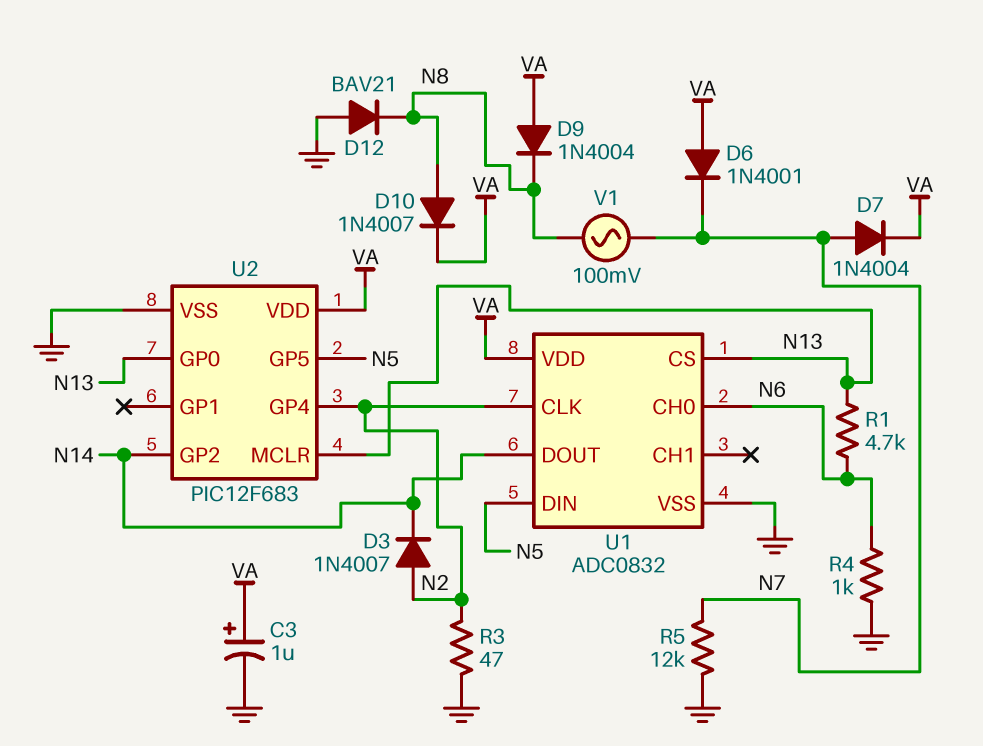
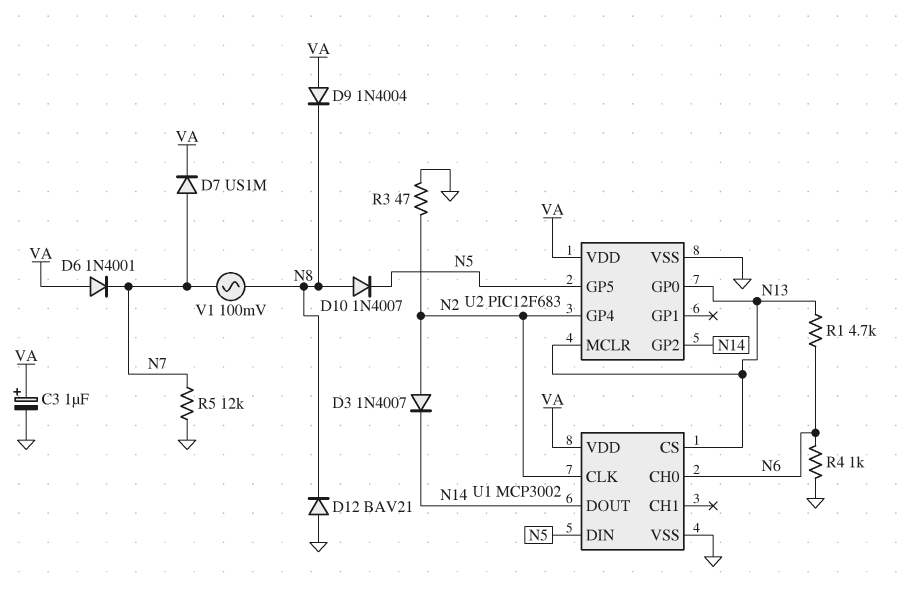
D7: diode 1N4004 (A N7, K VA) -> diode US1M (A N7, K VA)
D10: diode 1N4007 (A N8, K VA) -> diode 1N4007 (A N8, K N5)
U1: ADC0832 -> MCP3002

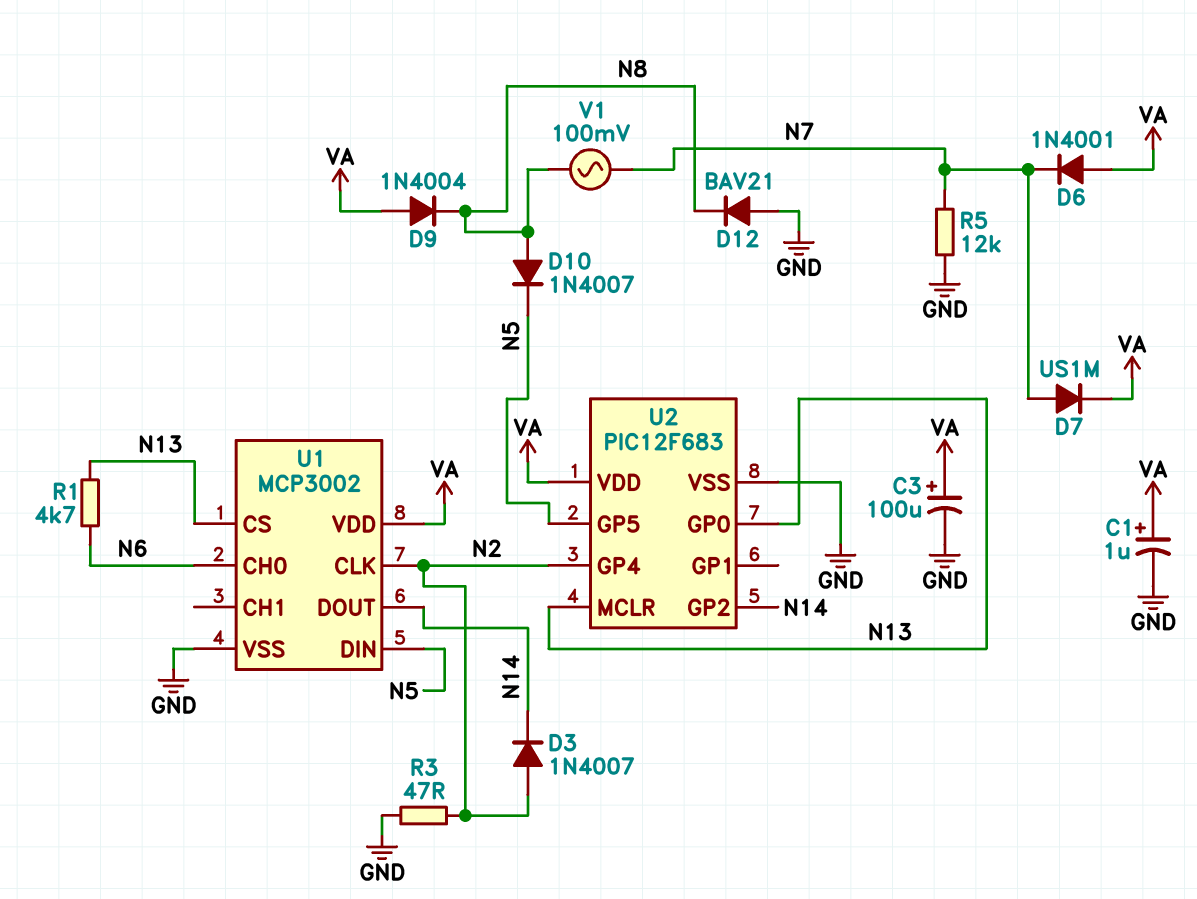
C1: none -> 1uF (plus VA, minus GND)
C3: 1uF (plus VA, minus GND) -> 100uF (plus VA, minus GND)
R4: 1k (GND, N6) -> none

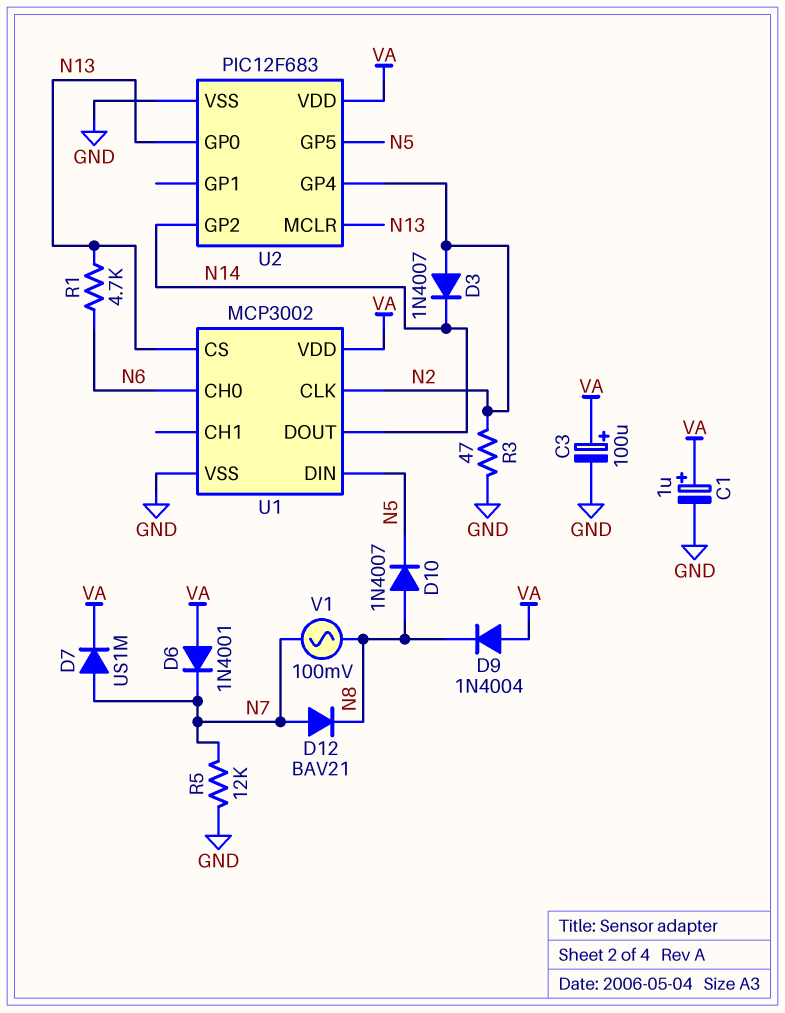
D12: diode BAV21 (A GND, K N8) -> diode BAV21 (A N7, K N8)

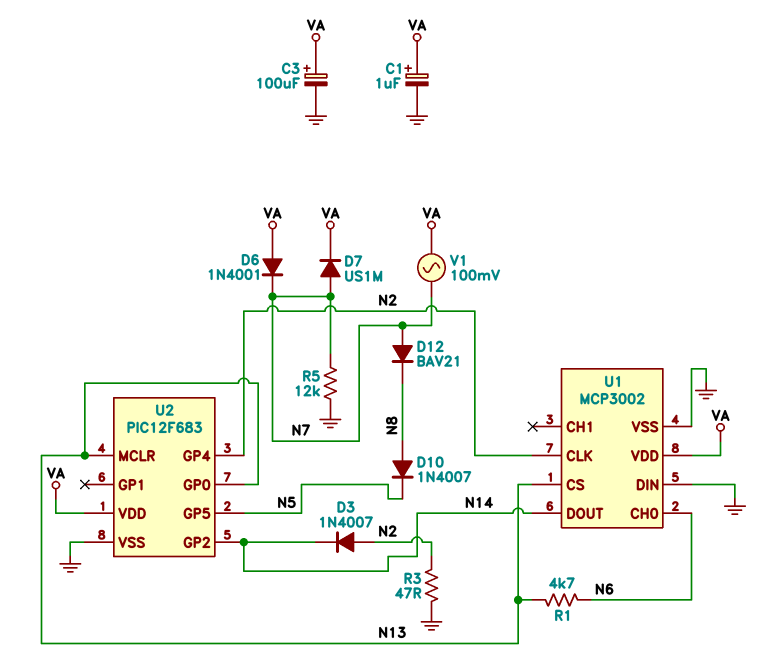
D9: diode 1N4004 (A VA, K N8) -> none
U1 pin DIN: N5 -> GND
V1: AC 100mV (N7, N8) -> AC 100mV (N7, VA)

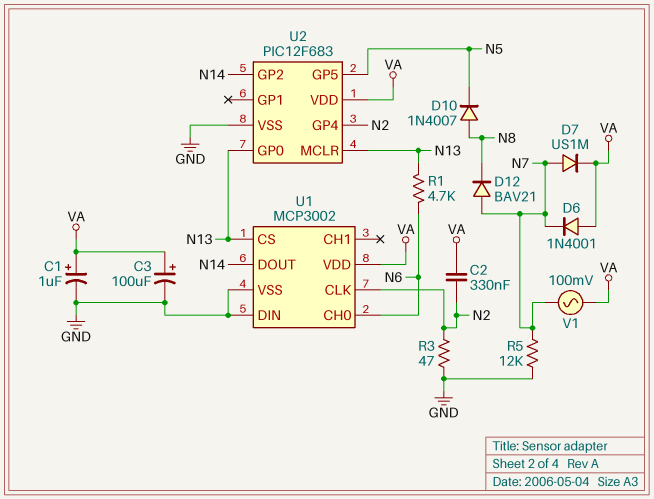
C2: none -> 330nF (N2, VA)
D3: diode 1N4007 (A N2, K N14) -> none

